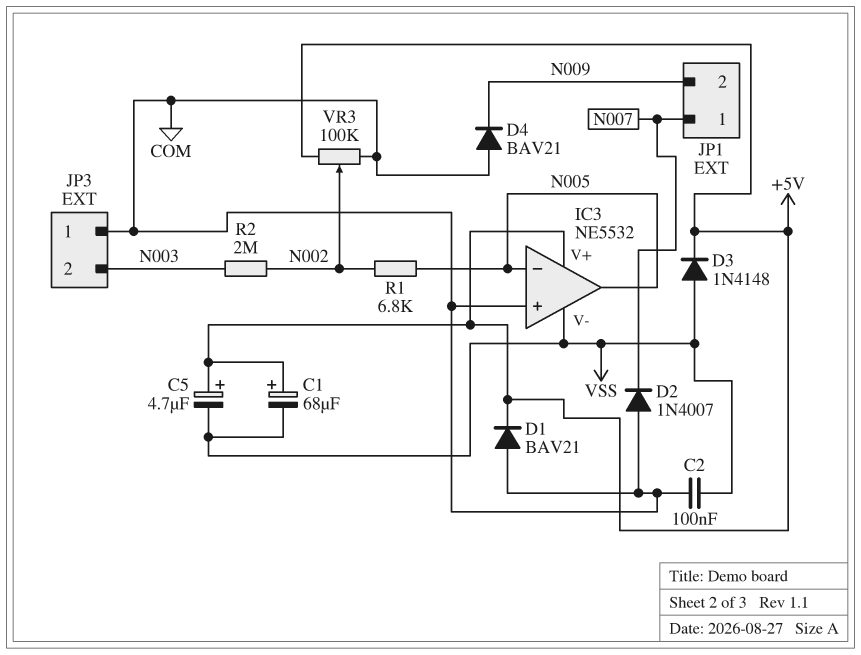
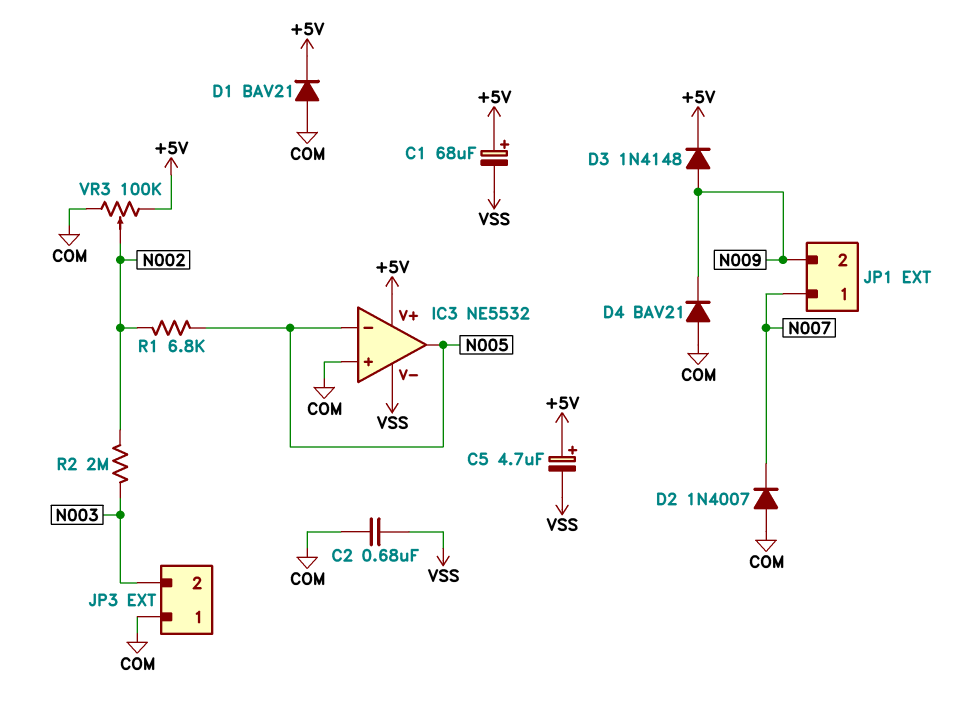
C2: 100nF (COM, VSS) -> 680nF (COM, VSS)
D3: diode 1N4148 (A VSS, K +5V) -> diode 1N4148 (A N009, K +5V)

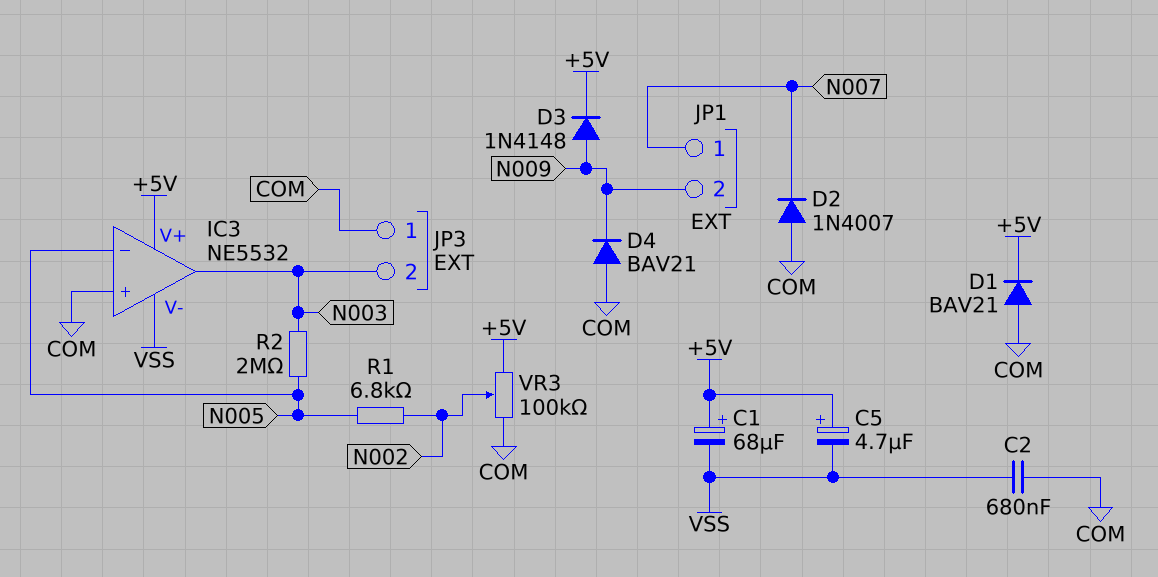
IC3 pin out: N005 -> N003
R2: 2M (N002, N003) -> 2M (N003, N005)

